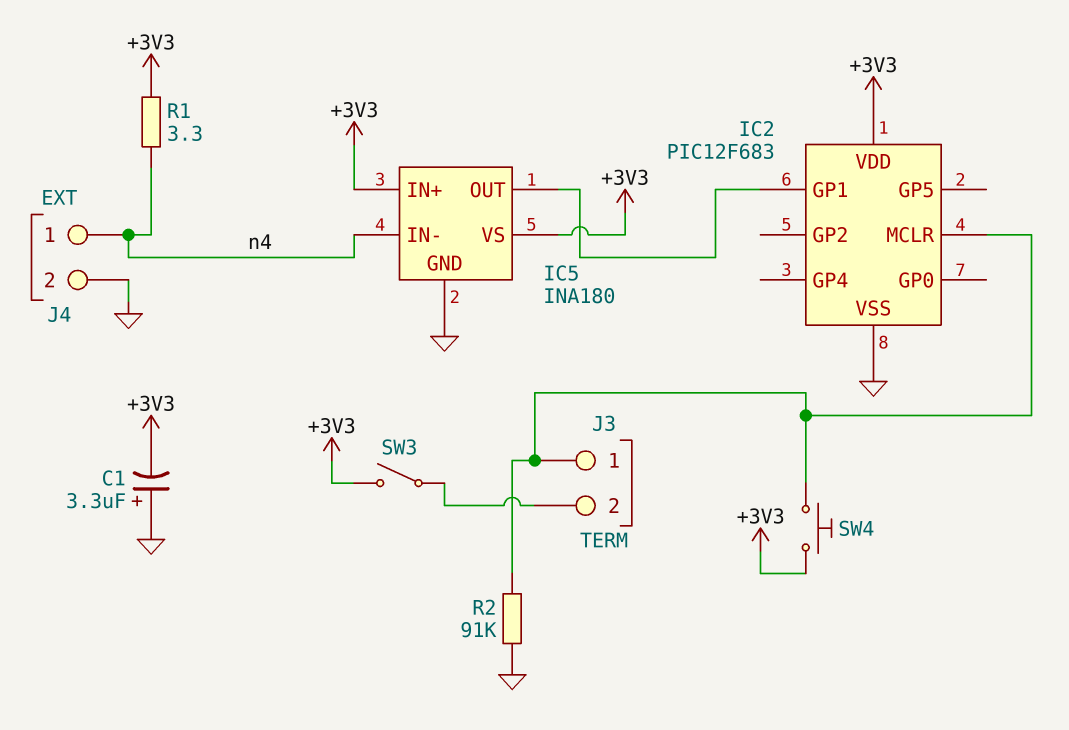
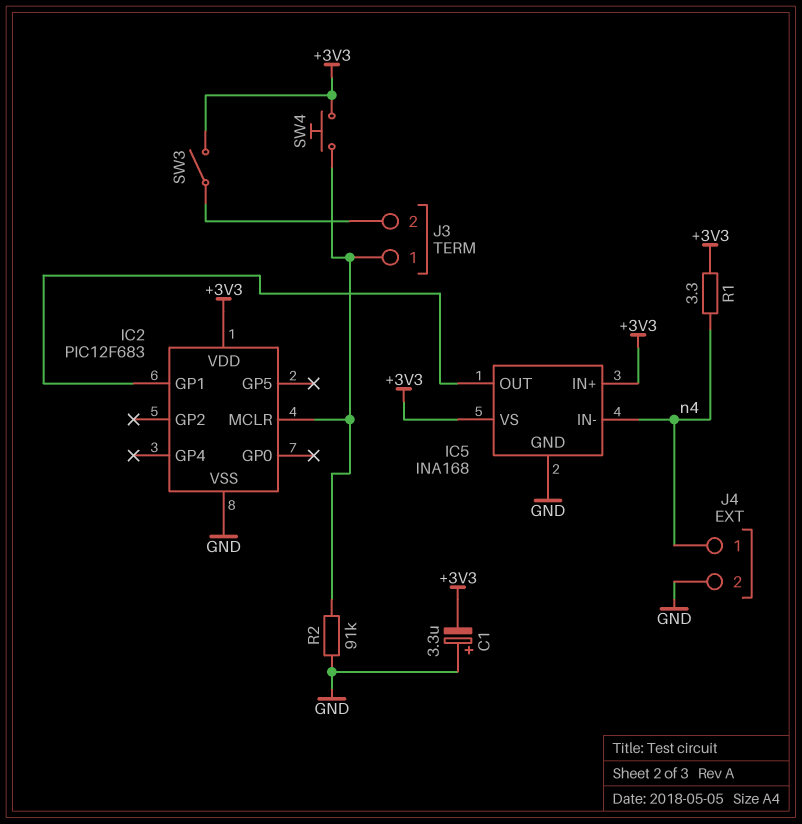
IC5: INA180 -> INA168

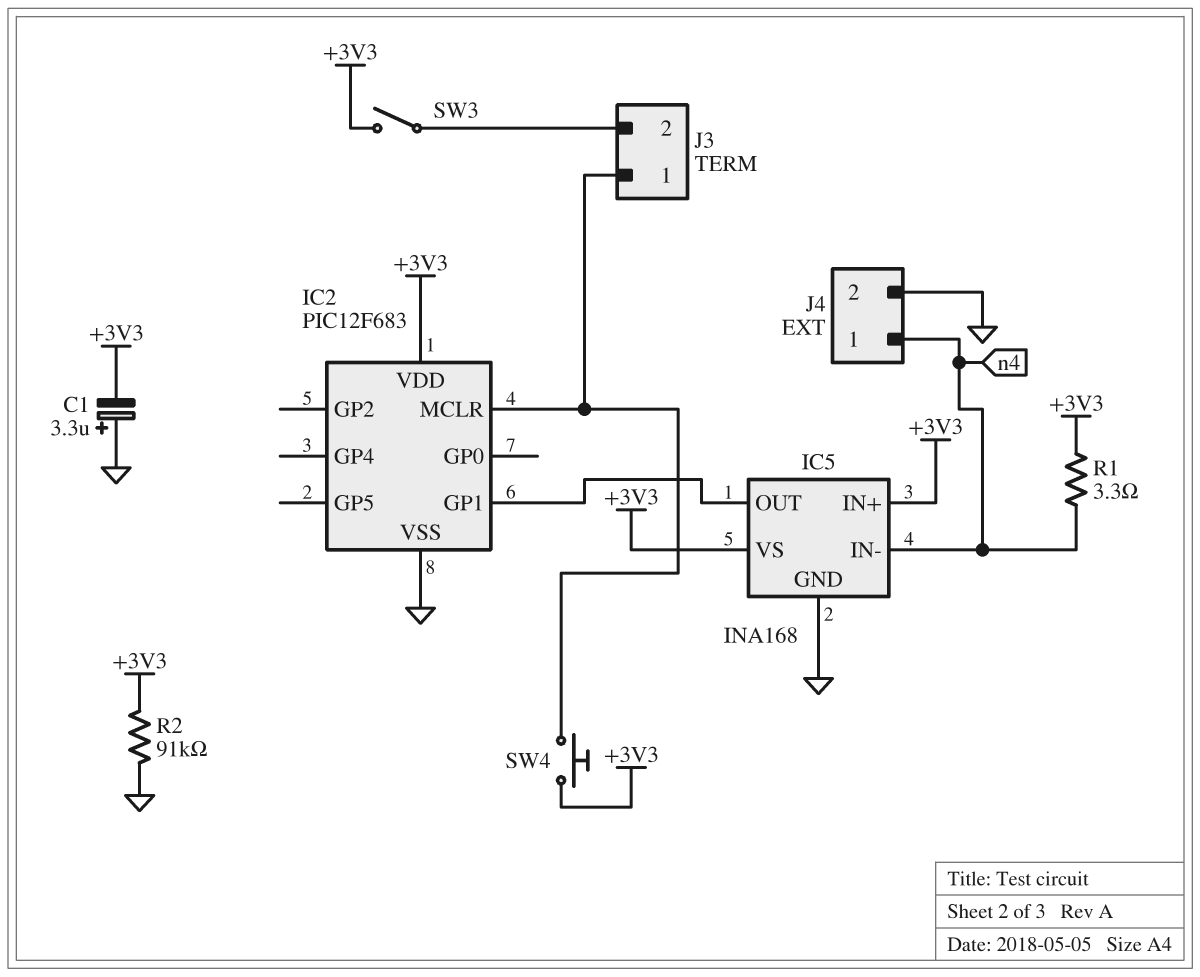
R2: 91k (GND, IC2/MCLR) -> 91k (+3V3, GND)

